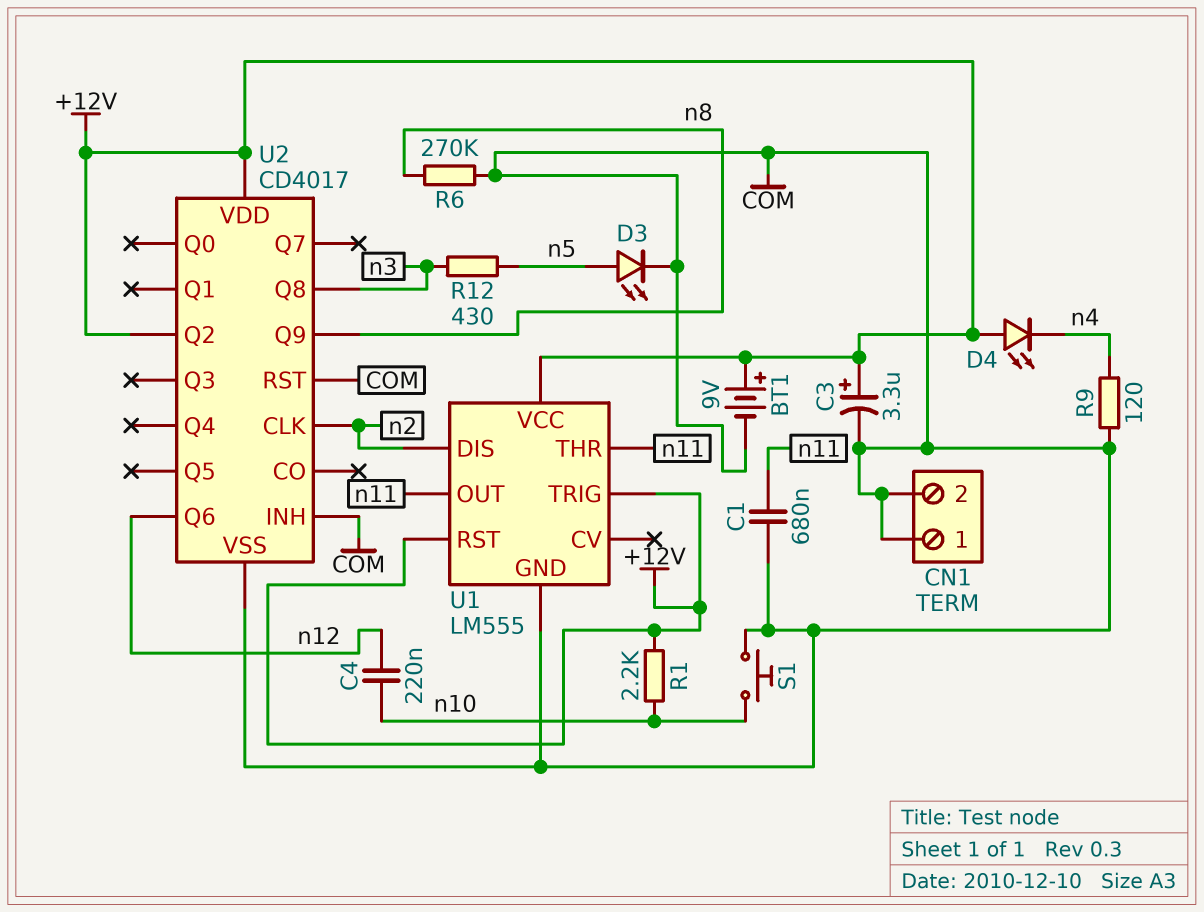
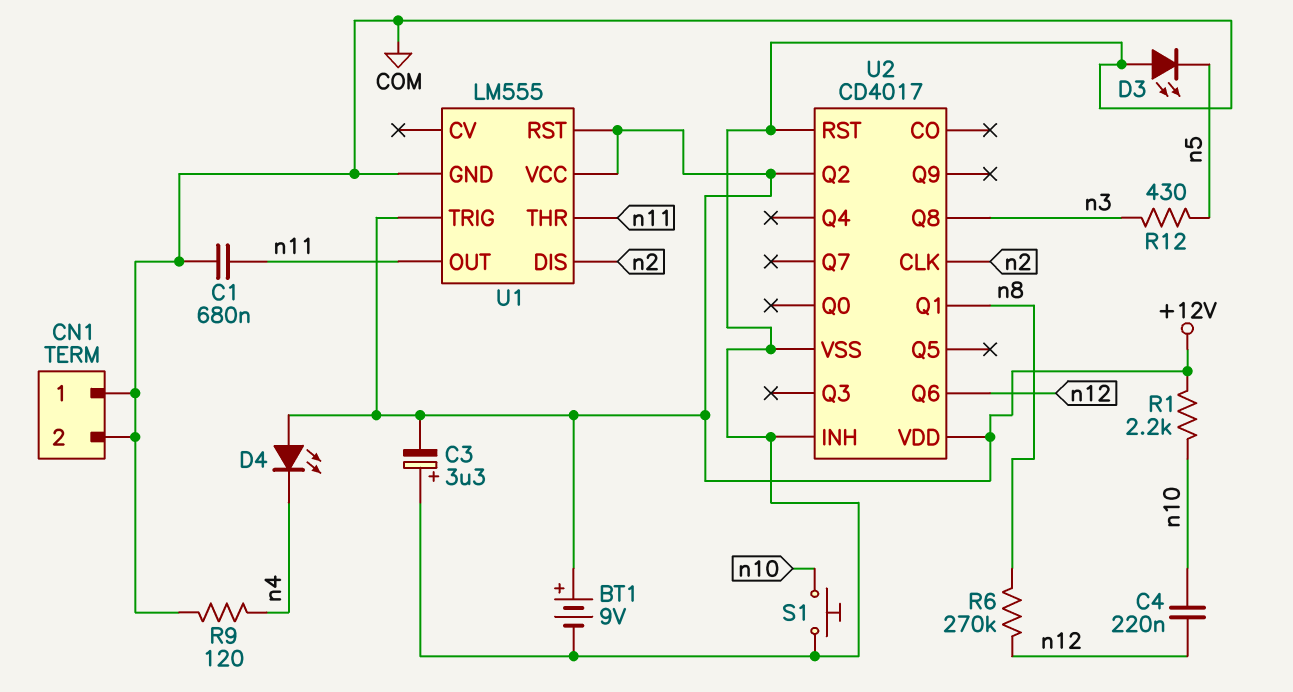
C3: 3.3uF (plus +12V, minus COM) -> 3.3uF (plus COM, minus +12V)
D3: LED (A n5, K COM) -> LED (A COM, K n5)
R6: 270k (COM, n8) -> 270k (n8, n12)
U2 pin Q1: none -> n8
U2 pin Q9: n8 -> none

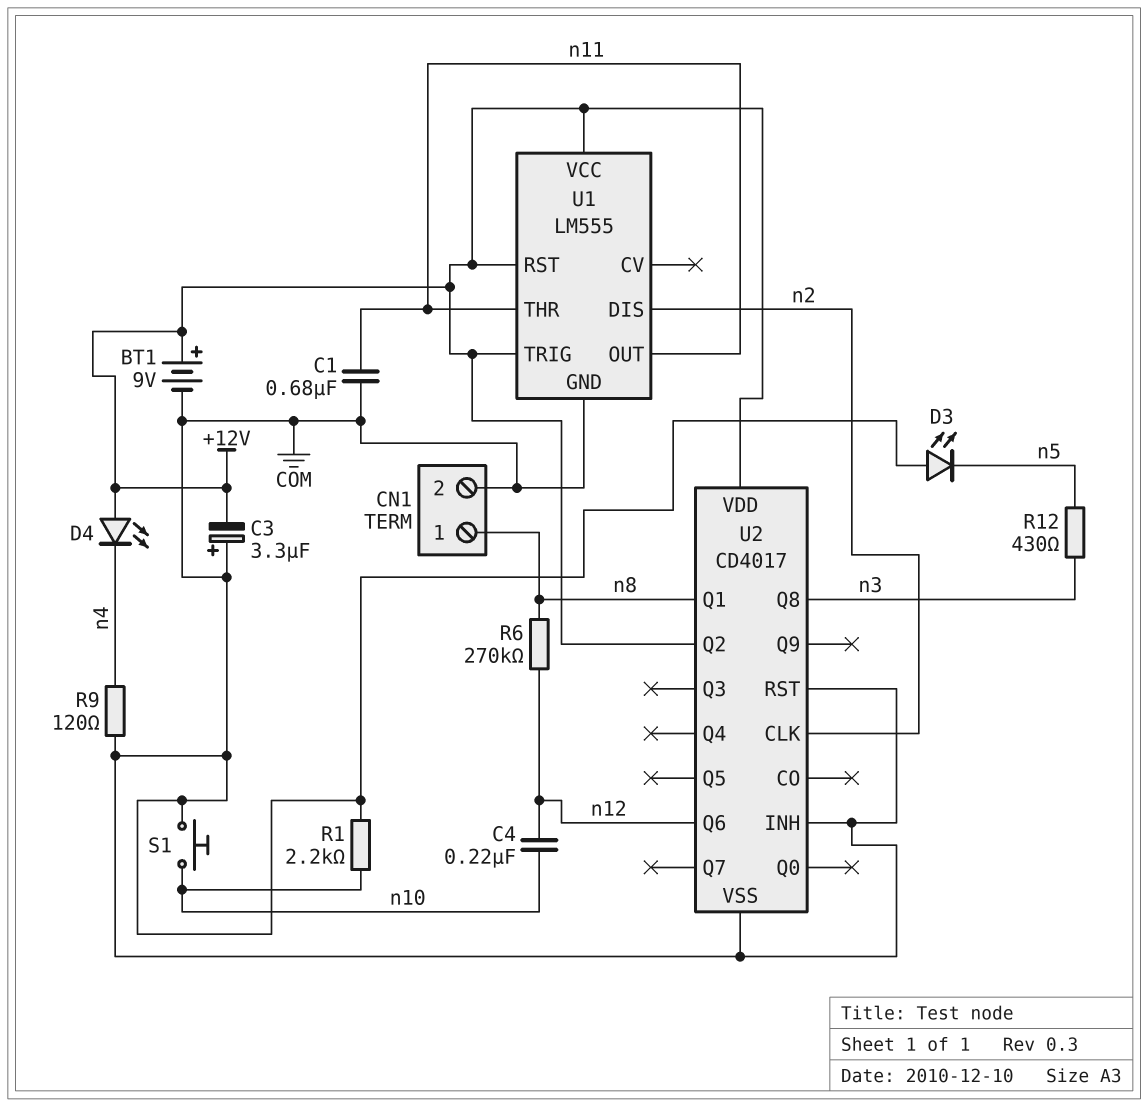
CN1 pin 1: COM -> n8
R1: 2.2k (+12V, n10) -> 2.2k (COM, n10)

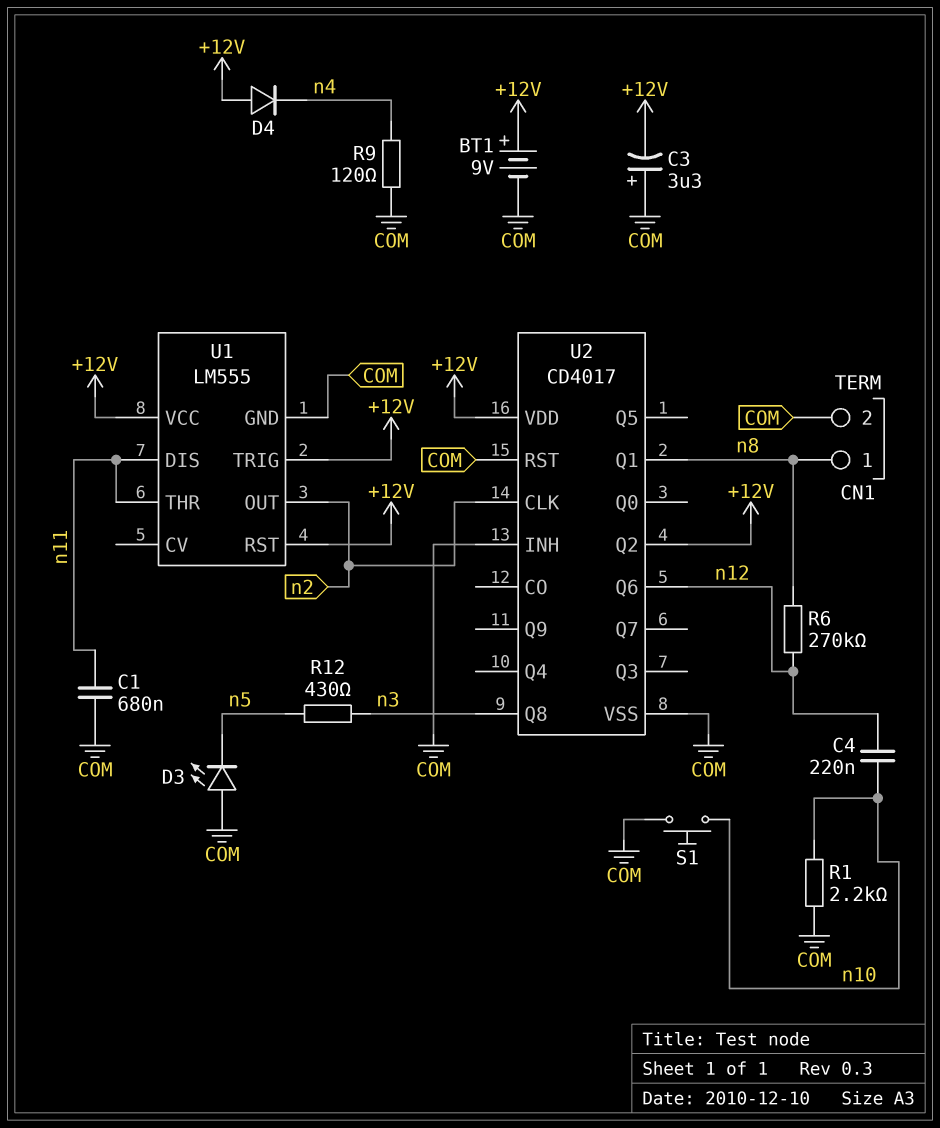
D4: LED (A +12V, K n4) -> diode (A +12V, K n4)
U1 pin DIS: n2 -> n11
U1 pin OUT: n11 -> n2

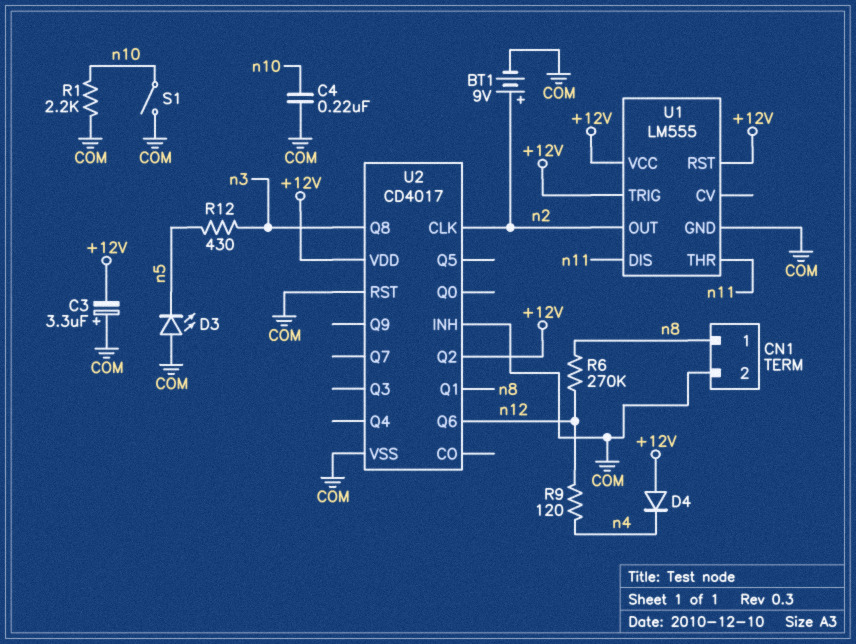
BT1: 9V (plus +12V, minus COM) -> 9V (plus n2, minus COM)
C1: 680nF (COM, n11) -> none
C4: 220nF (n10, n12) -> 220nF (COM, n10)
R9: 120 (COM, n4) -> 120 (n4, n12)
S1: button (COM, n10) -> switch (COM, n10)

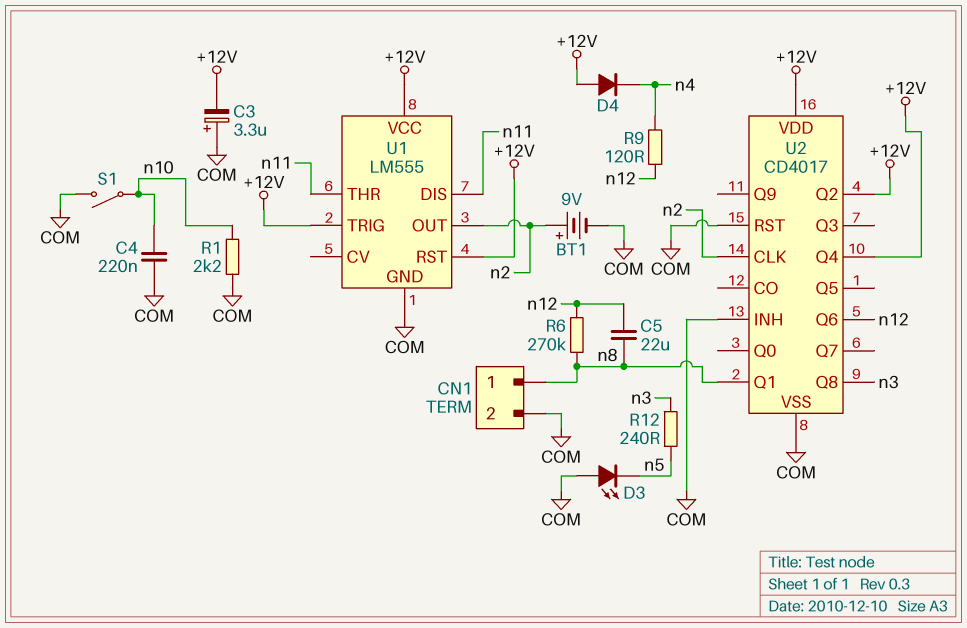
C5: none -> 22uF (n8, n12)
R12: 430 (n3, n5) -> 240 (n3, n5)
U2 pin Q4: none -> +12V

